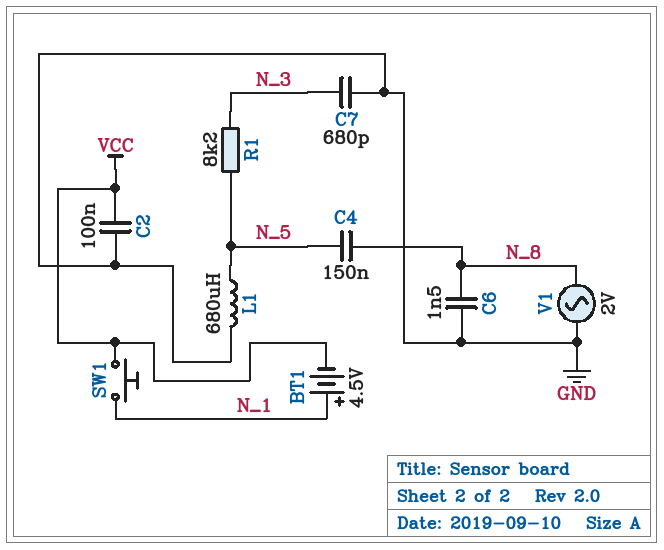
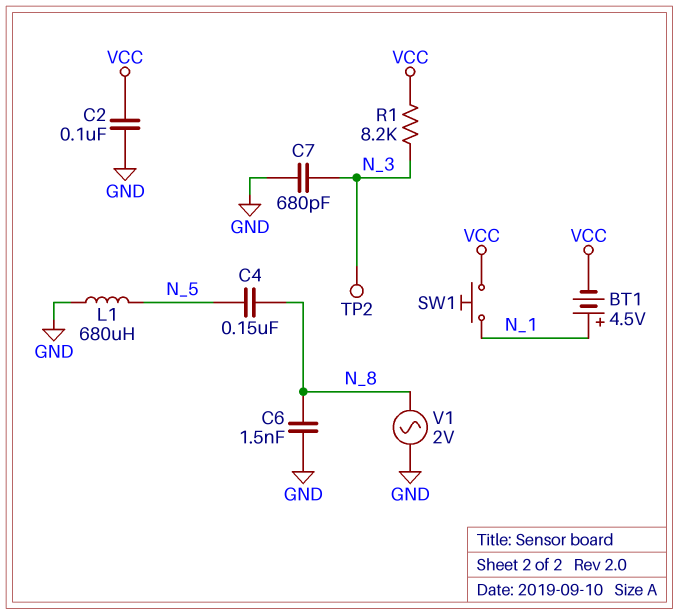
R1: 8.2k (N_3, N_5) -> 8.2k (N_3, VCC)
TP2: none -> test point (N_3)

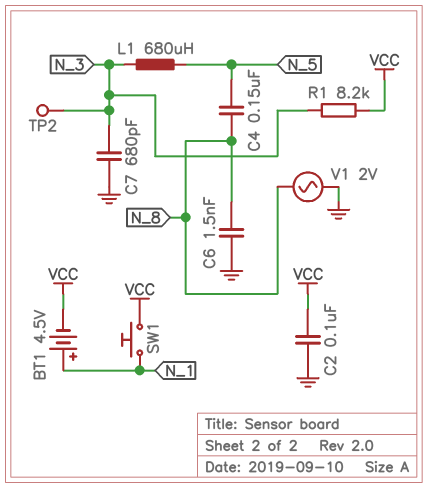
L1: 680uH (GND, N_5) -> 680uH (N_3, N_5)

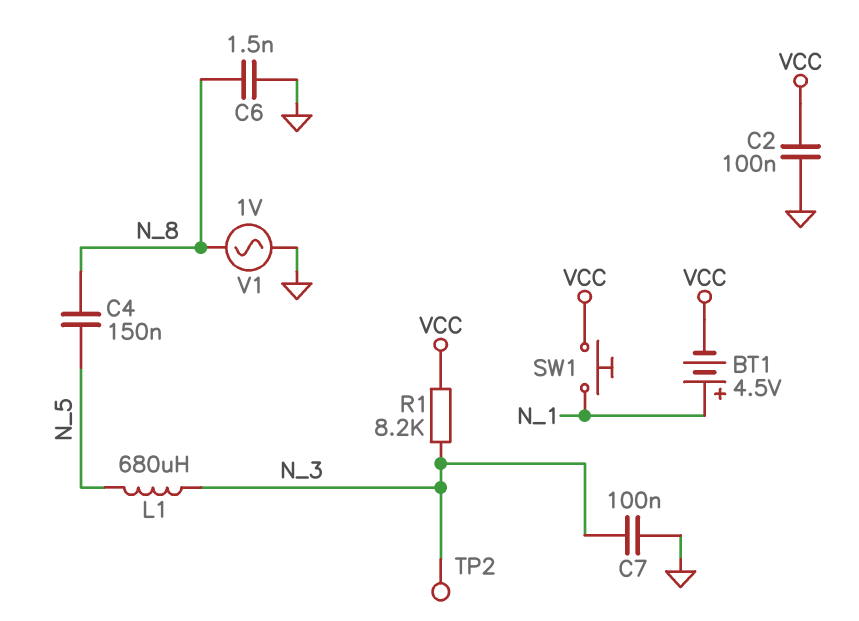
C7: 680pF (GND, N_3) -> 100nF (GND, N_3)
V1: AC 2V (GND, N_8) -> AC 1V (GND, N_8)

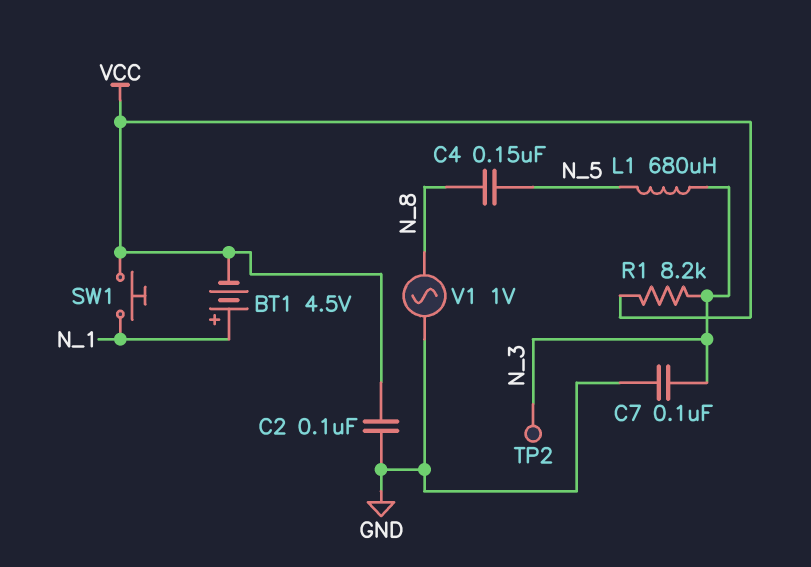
C6: 1.5nF (GND, N_8) -> none

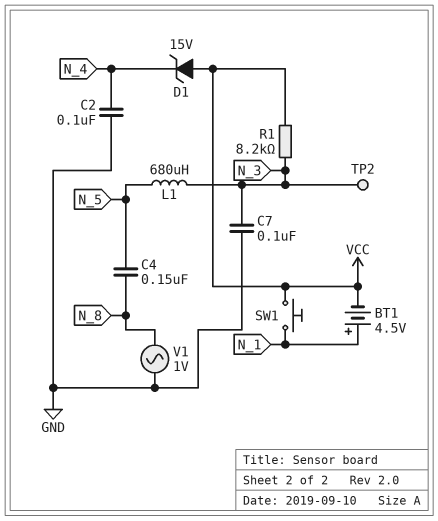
C2: 100nF (GND, VCC) -> 100nF (GND, N_4)
D1: none -> zener 15V (A VCC, K N_4)

